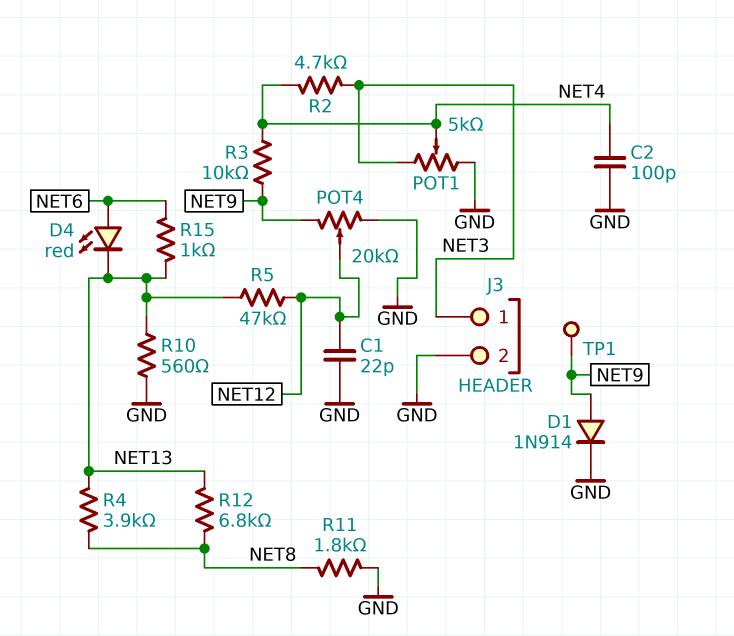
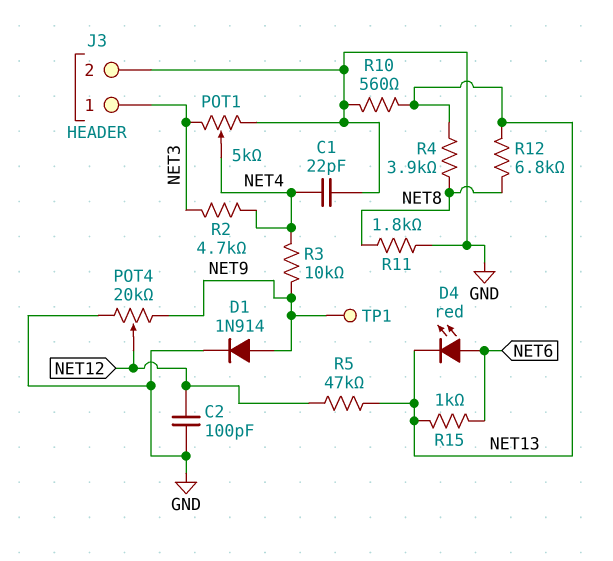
C1: 22pF (GND, NET12) -> 22pF (GND, NET4)
C2: 100pF (GND, NET4) -> 100pF (GND, NET12)

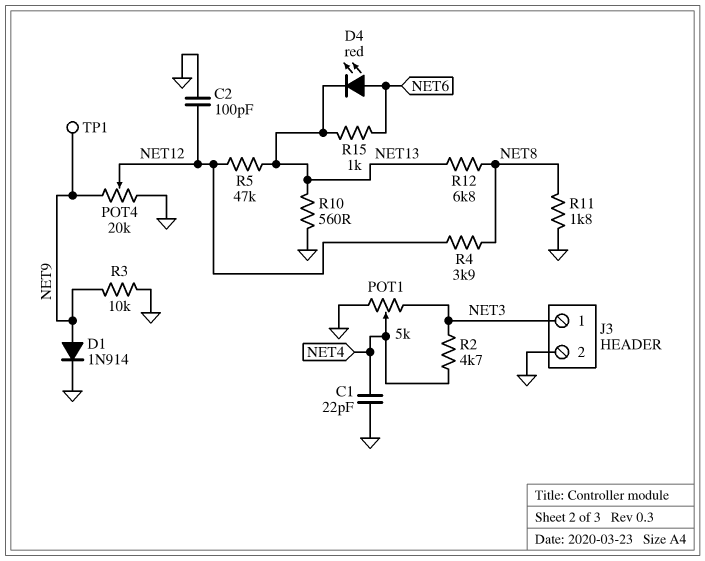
R3: 10k (NET4, NET9) -> 10k (GND, NET9)
R4: 3.9k (NET8, NET13) -> 3.9k (NET8, NET12)

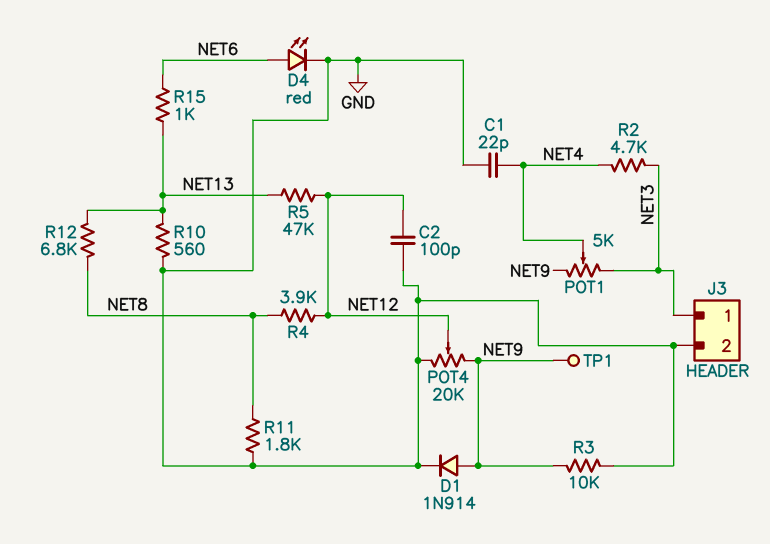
D4: LED red (A NET6, K NET13) -> LED red (A NET6, K GND)
POT1: 5k (GND, NET3, wiper NET4) -> 5k (NET3, NET9, wiper NET4)

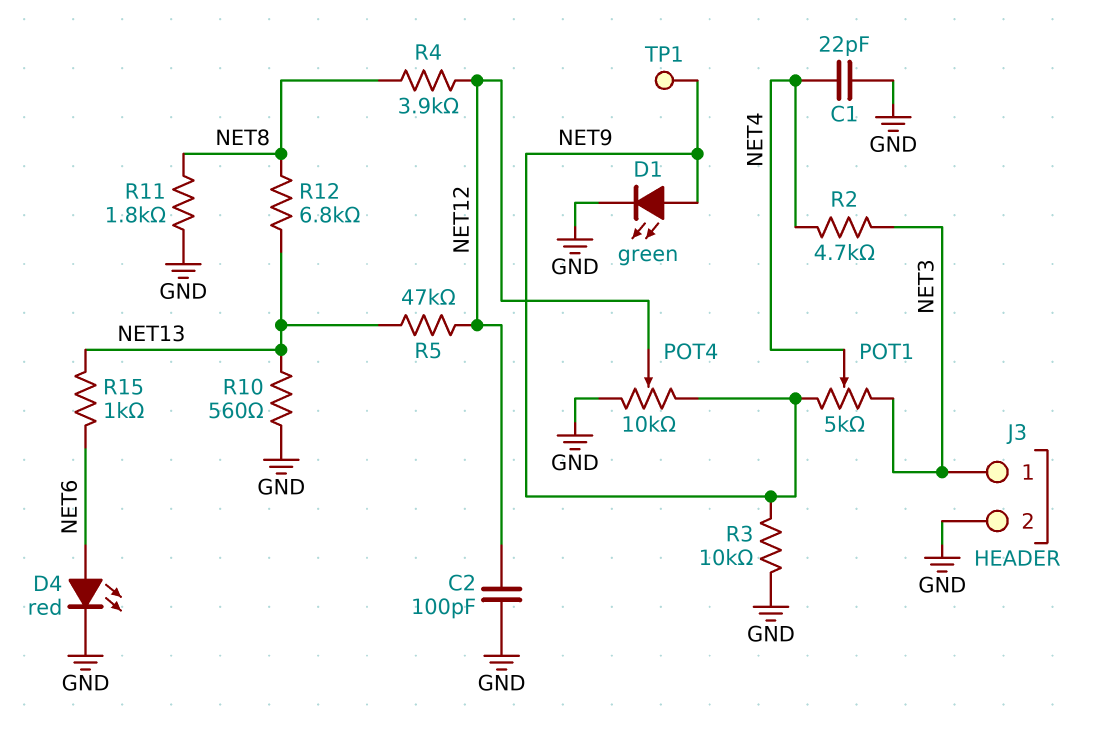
D1: diode 1N914 (A NET9, K GND) -> LED green (A NET9, K GND)
POT4: 20k (GND, NET9, wiper NET12) -> 10k (GND, NET9, wiper NET12)

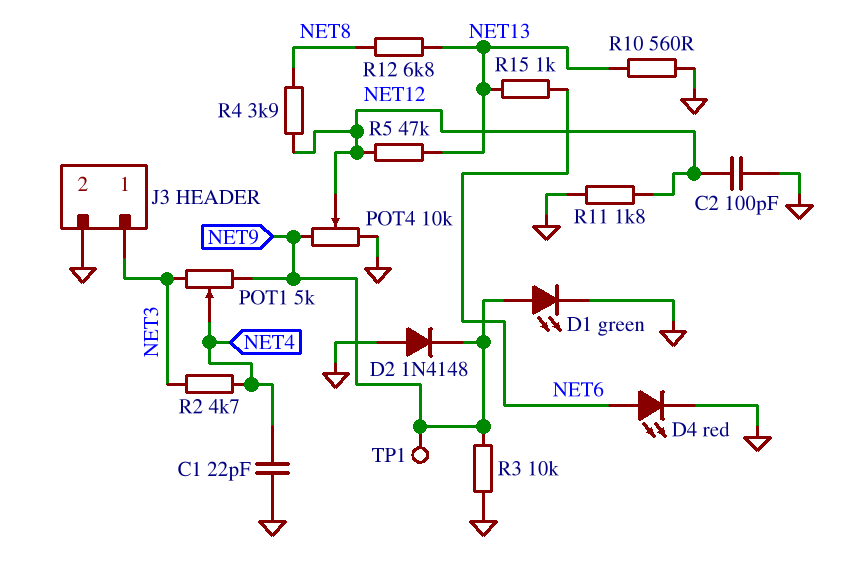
D2: none -> diode 1N4148 (A GND, K NET9)
R11: 1.8k (GND, NET8) -> 1.8k (GND, NET12)

